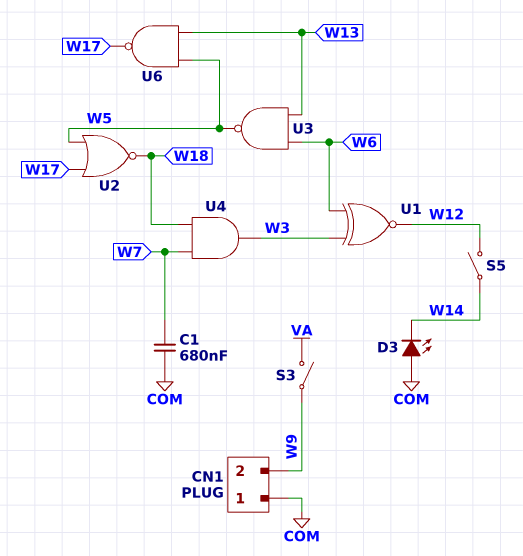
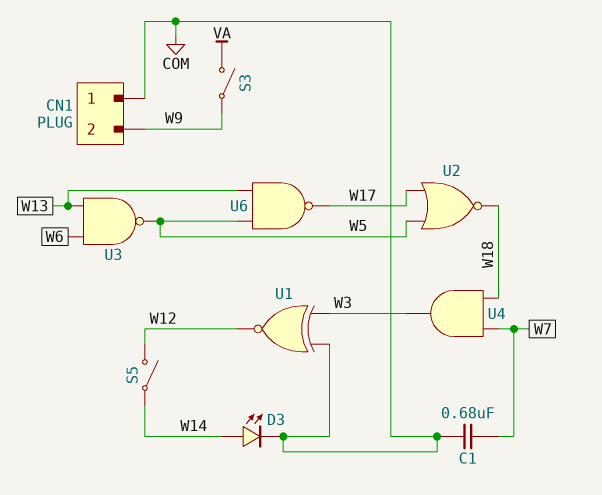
D3: LED (A COM, K W14) -> LED (A W14, K COM)
U1: XNOR (in W3, in W6, out W12) -> XNOR (in COM, in W3, out W12)

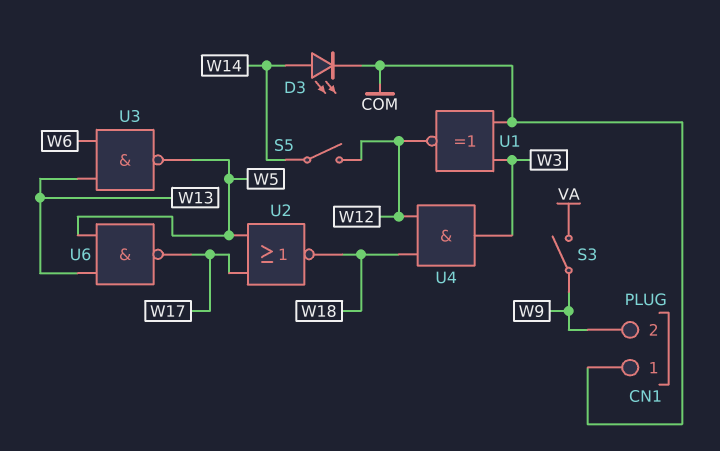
C1: 680nF (COM, W7) -> none
U4: AND (in W7, in W18, out W3) -> AND (in W12, in W18, out W3)

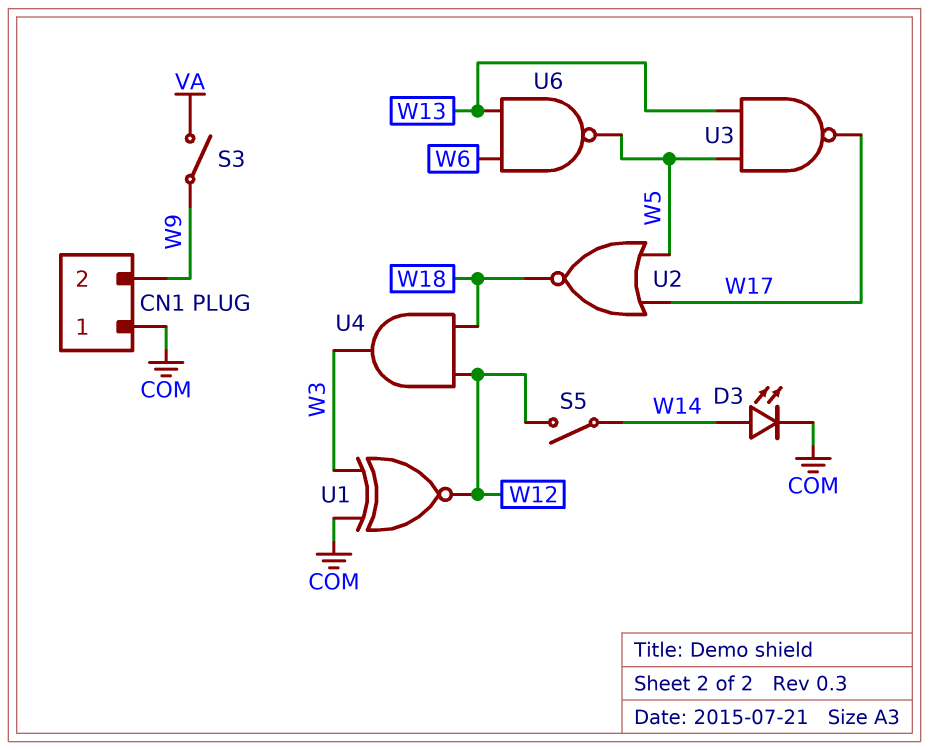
U3: NAND (in W6, in W13, out W5) -> NAND (in W5, in W13, out W17)
U6: NAND (in W5, in W13, out W17) -> NAND (in W6, in W13, out W5)

